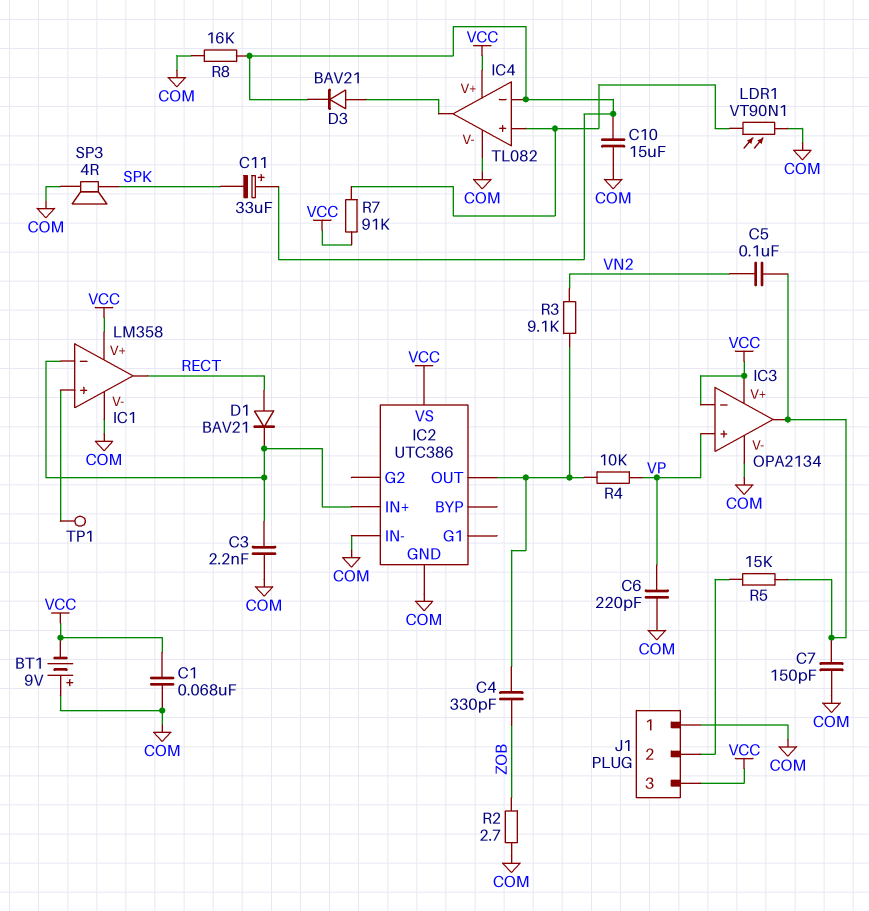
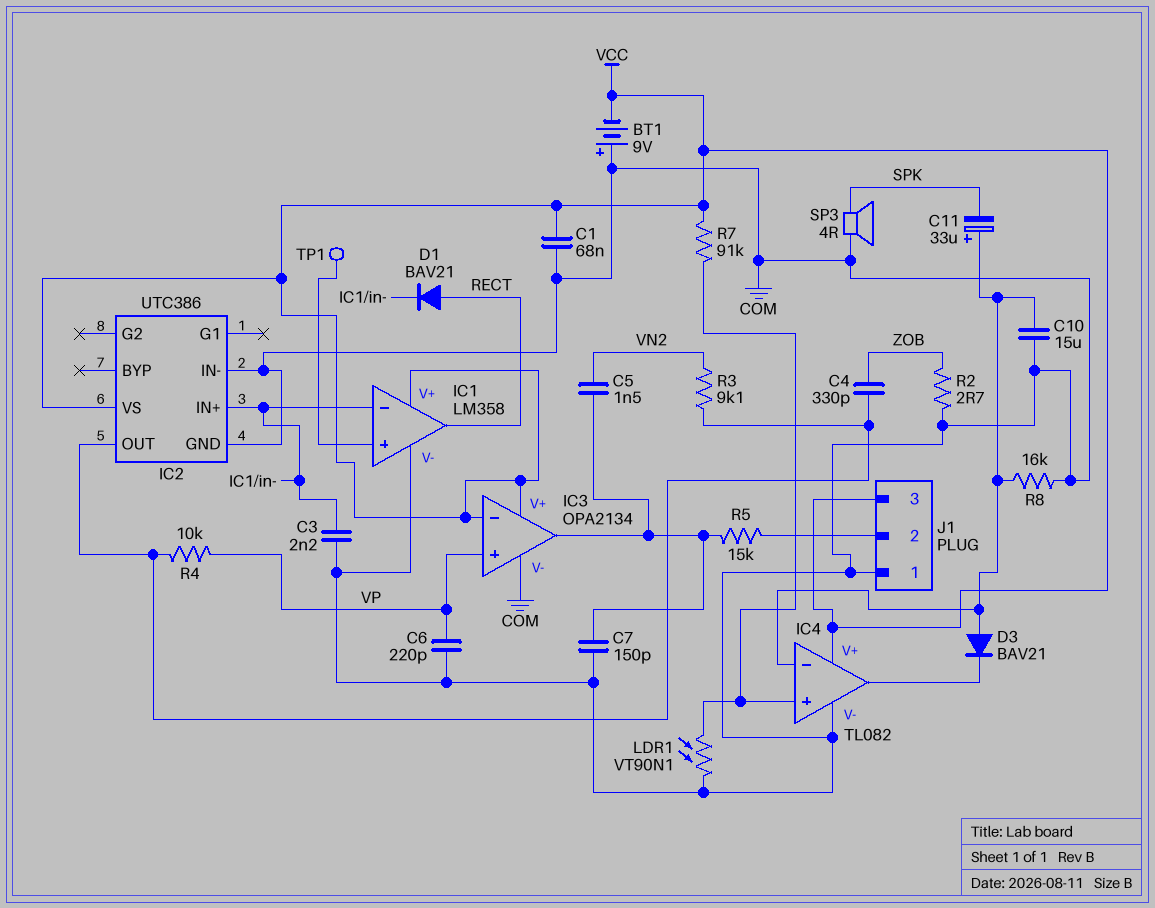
C5: 100nF (IC3/out, VN2) -> 1.5nF (IC3/out, VN2)
D3: diode BAV21 (A IC4/out, K IC4/in-) -> diode BAV21 (A IC4/in-, K IC4/out)

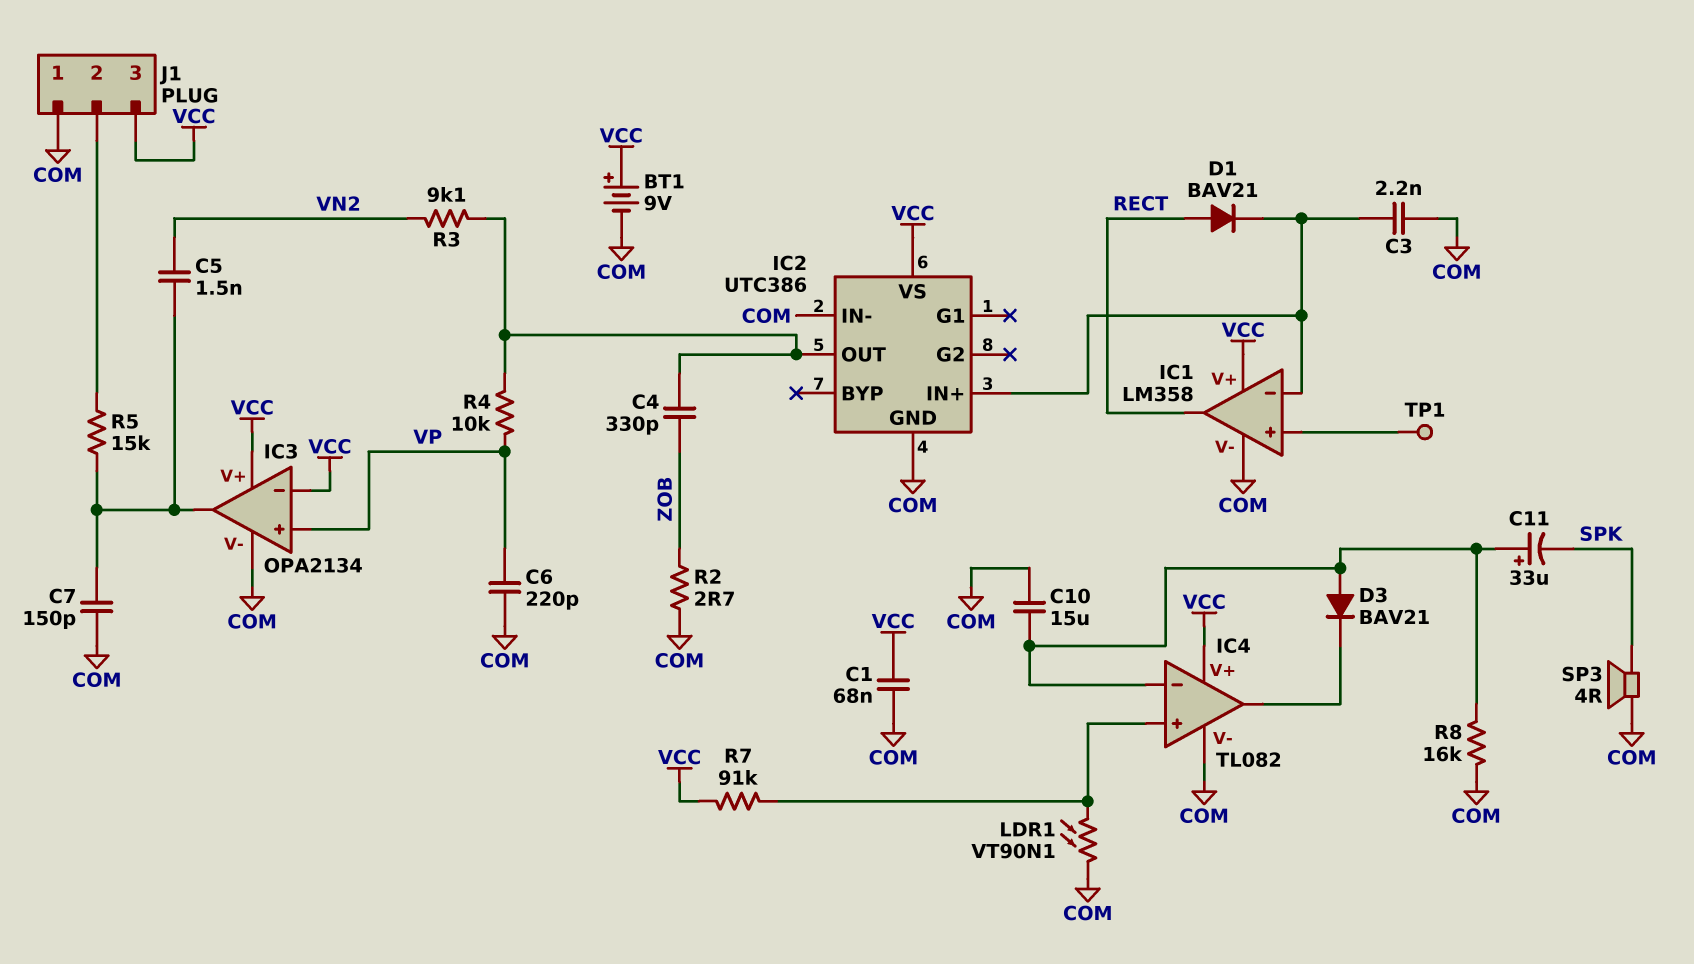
BT1: 9V (plus COM, minus VCC) -> 9V (plus VCC, minus COM)

